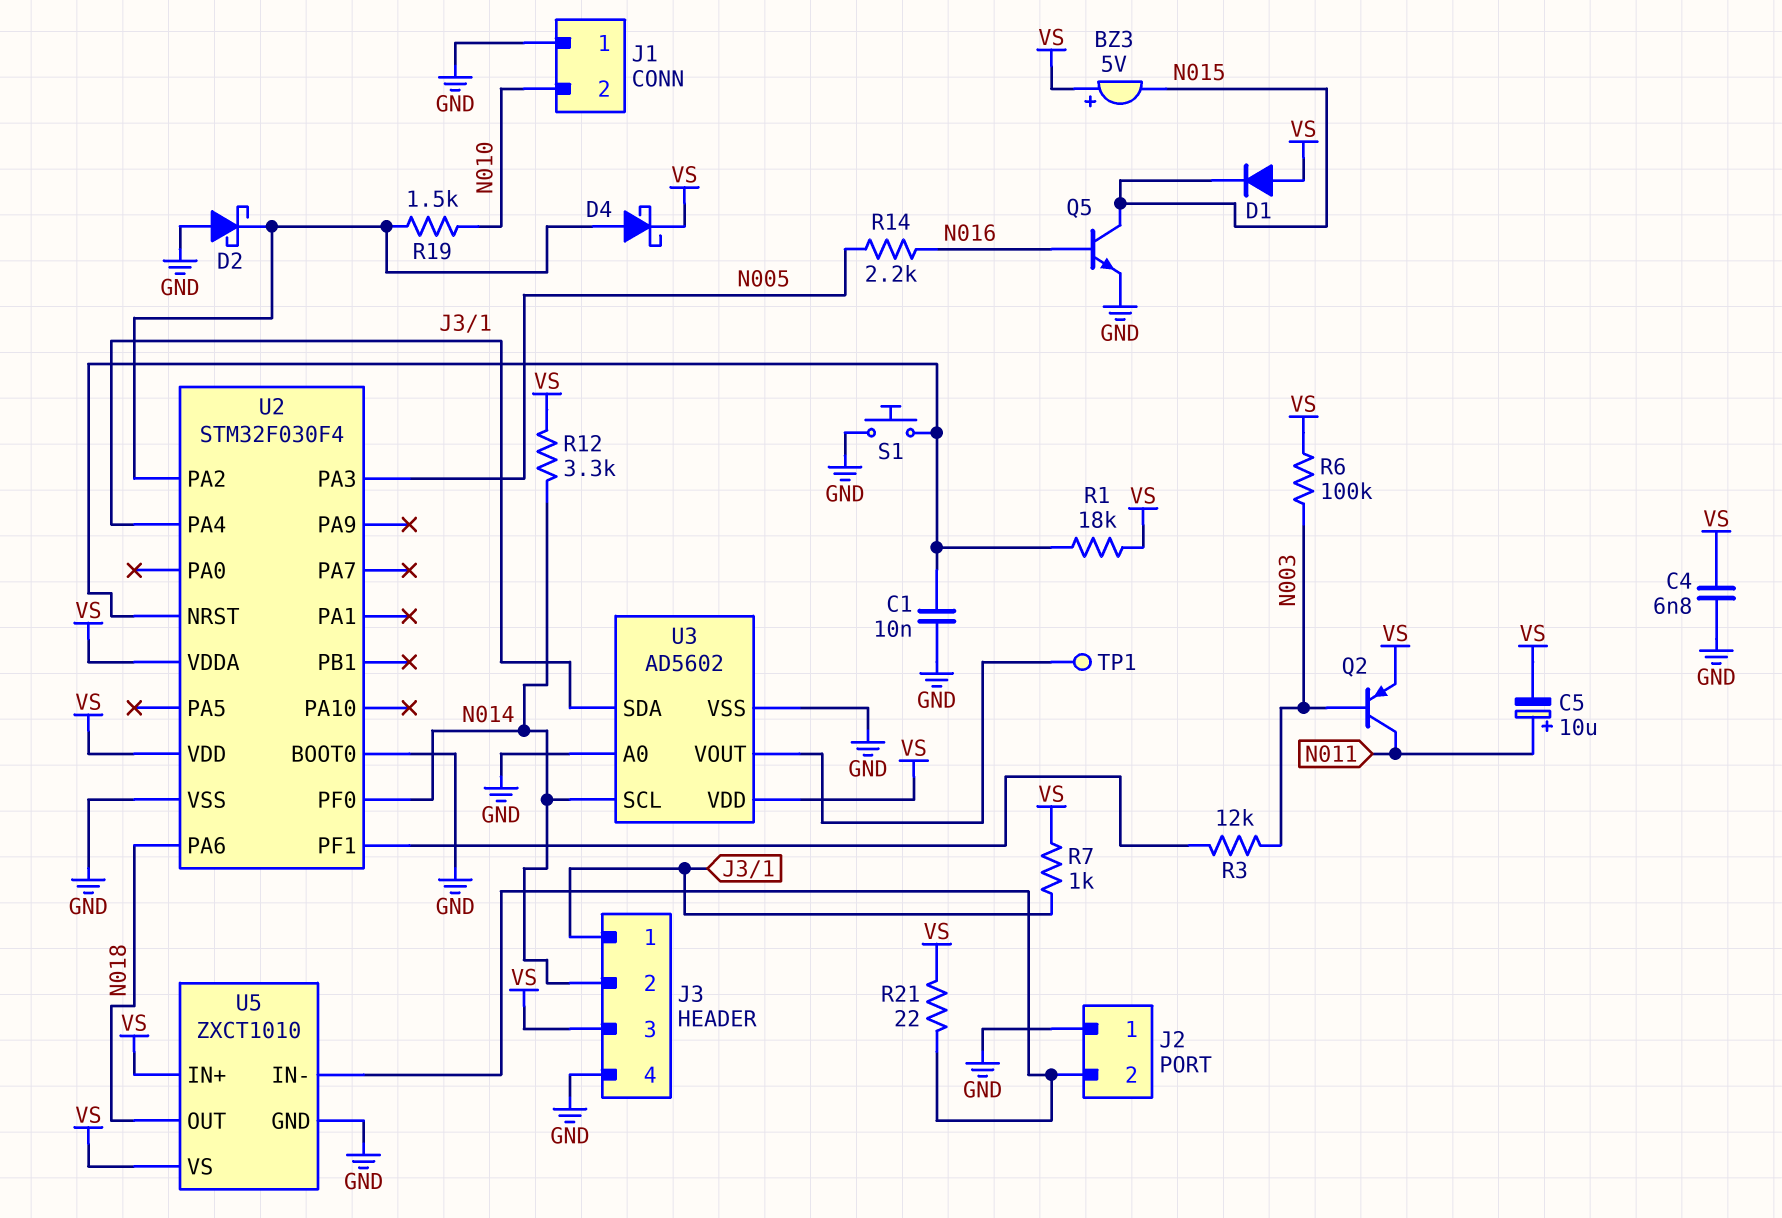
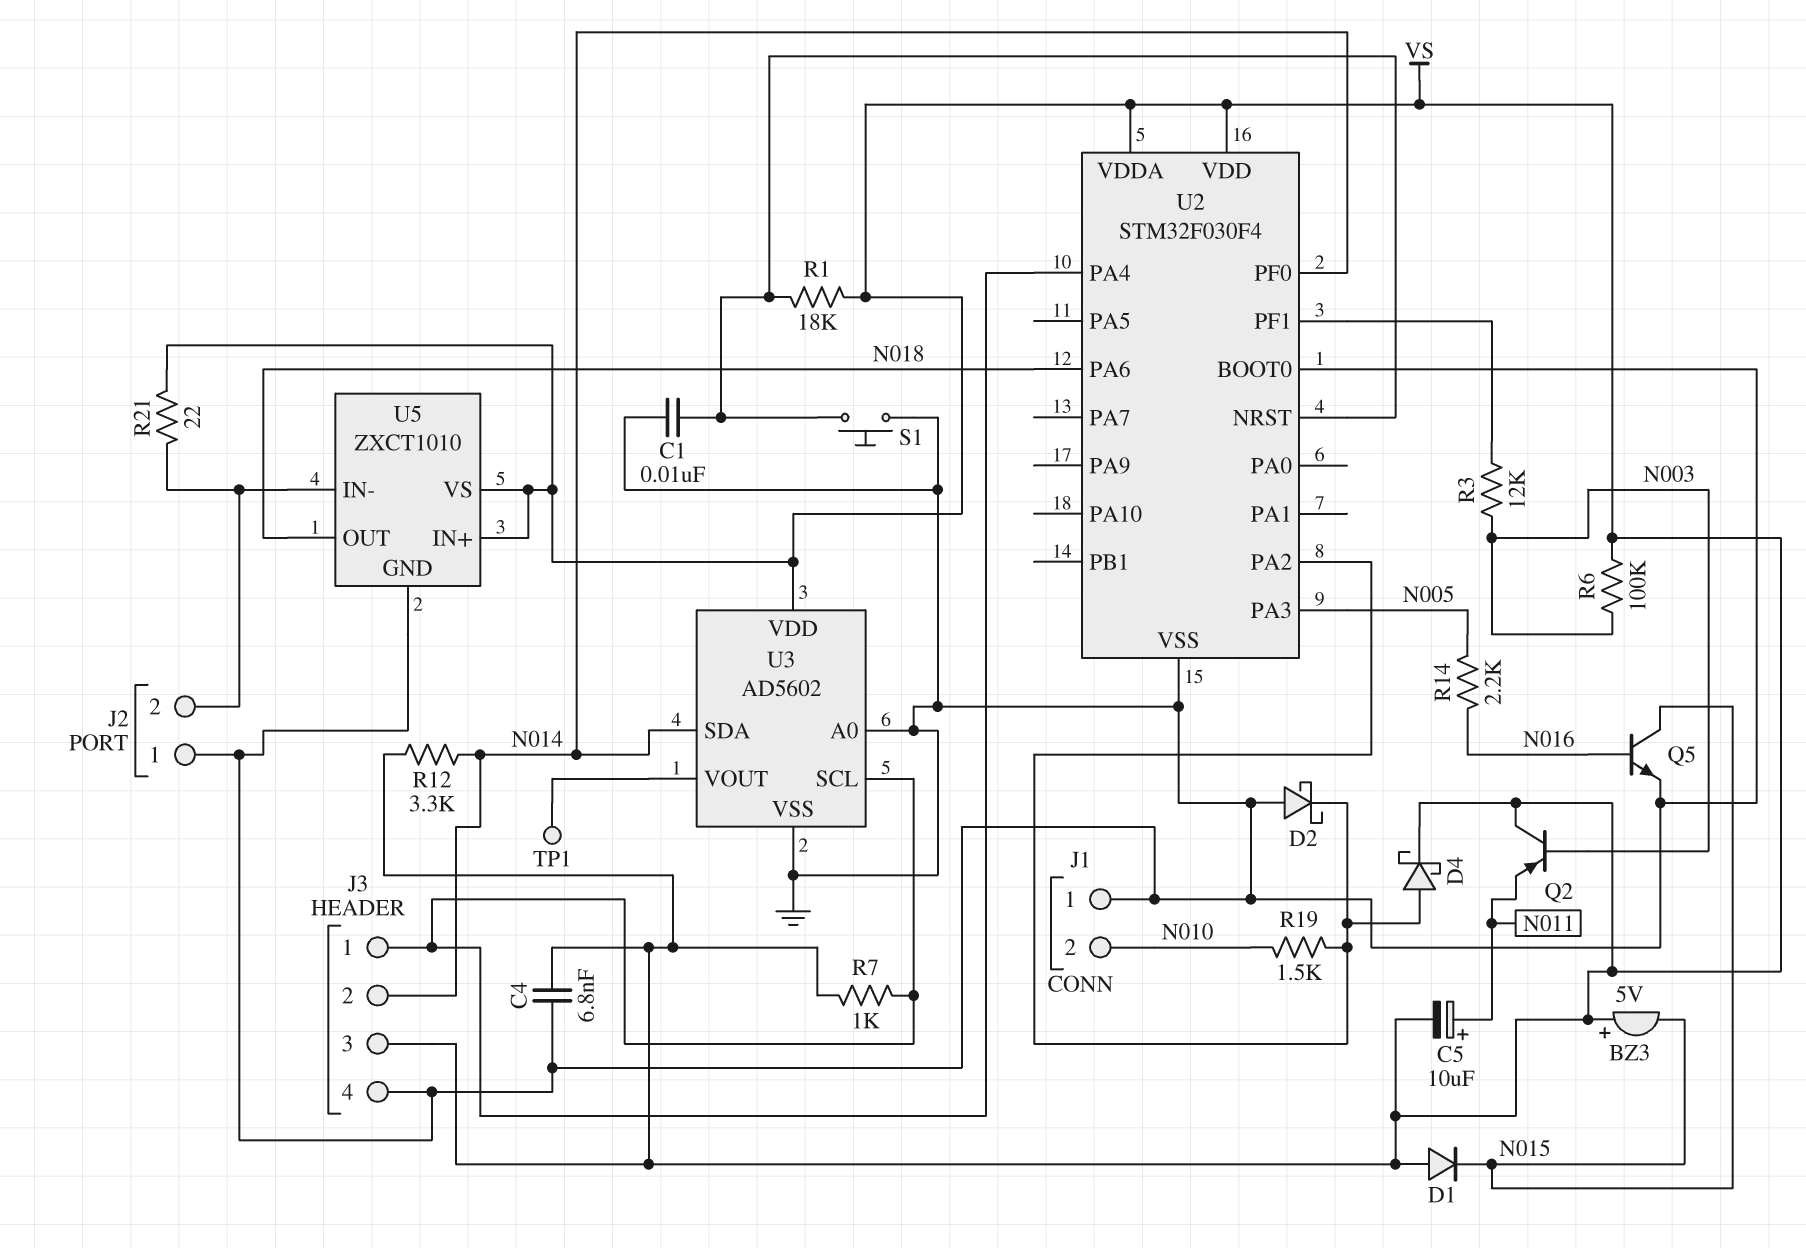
Q2: PNP (B N003, C N011, E VS) -> PNP (B N003, C VS, E N011)
U3 pin SCL: N014 -> J3/1
U3 pin SDA: J3/1 -> N014

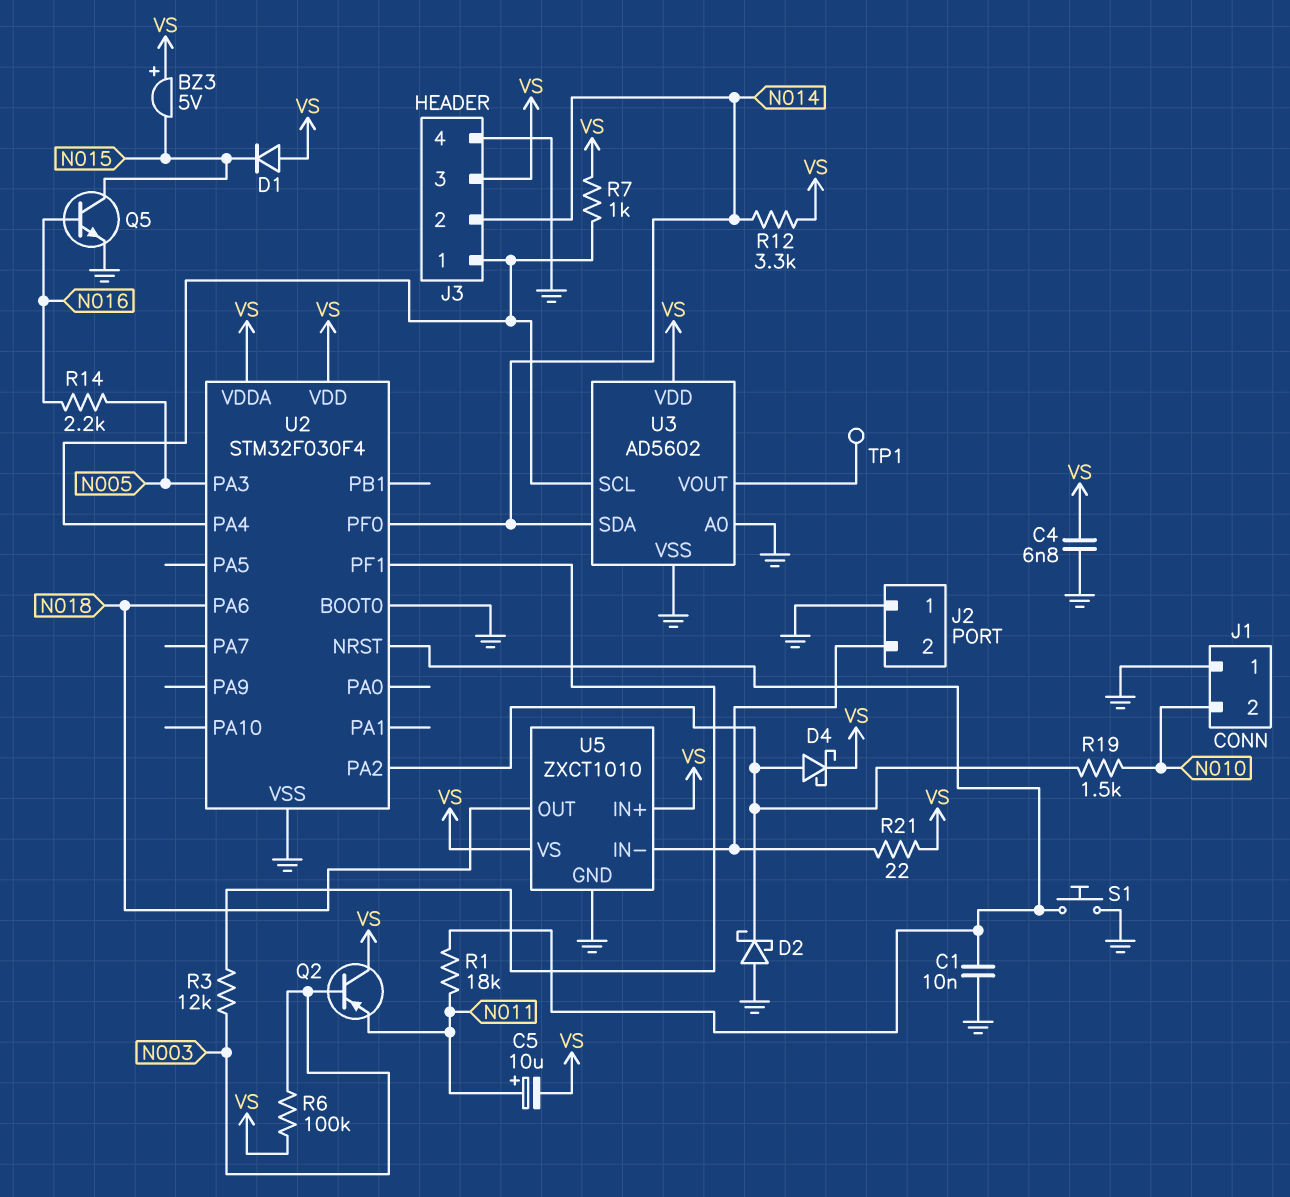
R1: 18k (U2/NRST, VS) -> 18k (N011, U2/NRST)

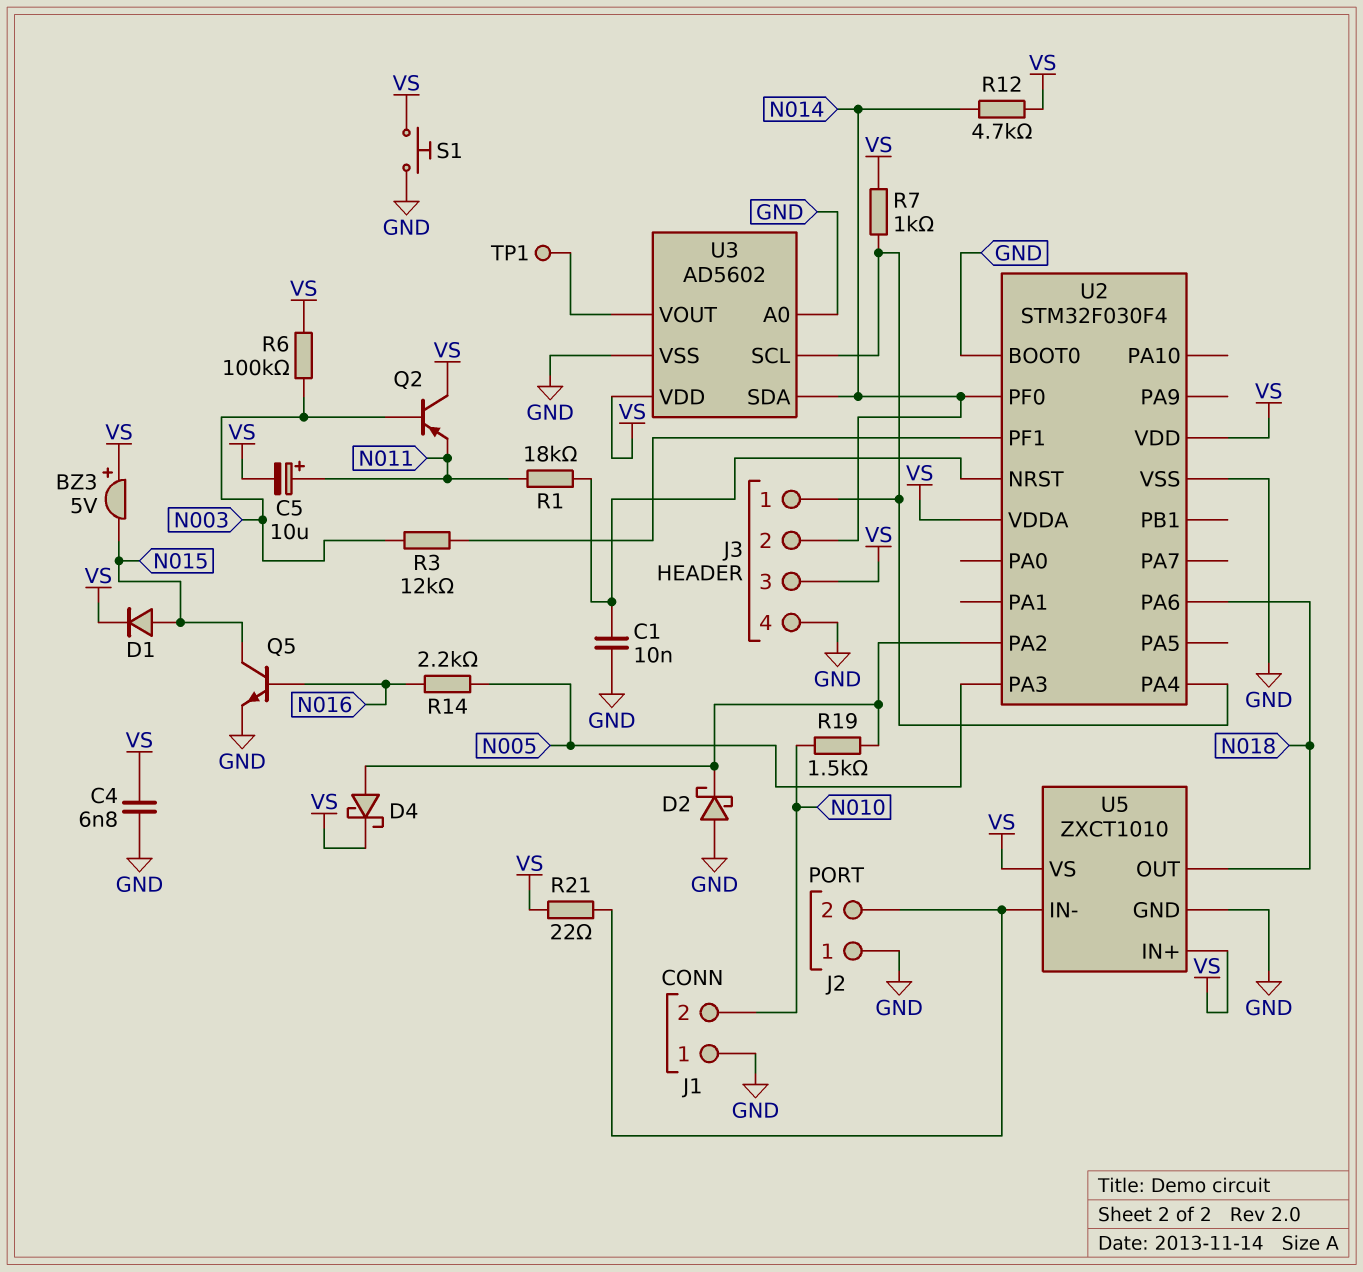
D1: diode (A VS, K N015) -> diode (A N015, K VS)
R12: 3.3k (N014, VS) -> 4.7k (N014, VS)
S1: button (GND, U2/NRST) -> button (GND, VS)

